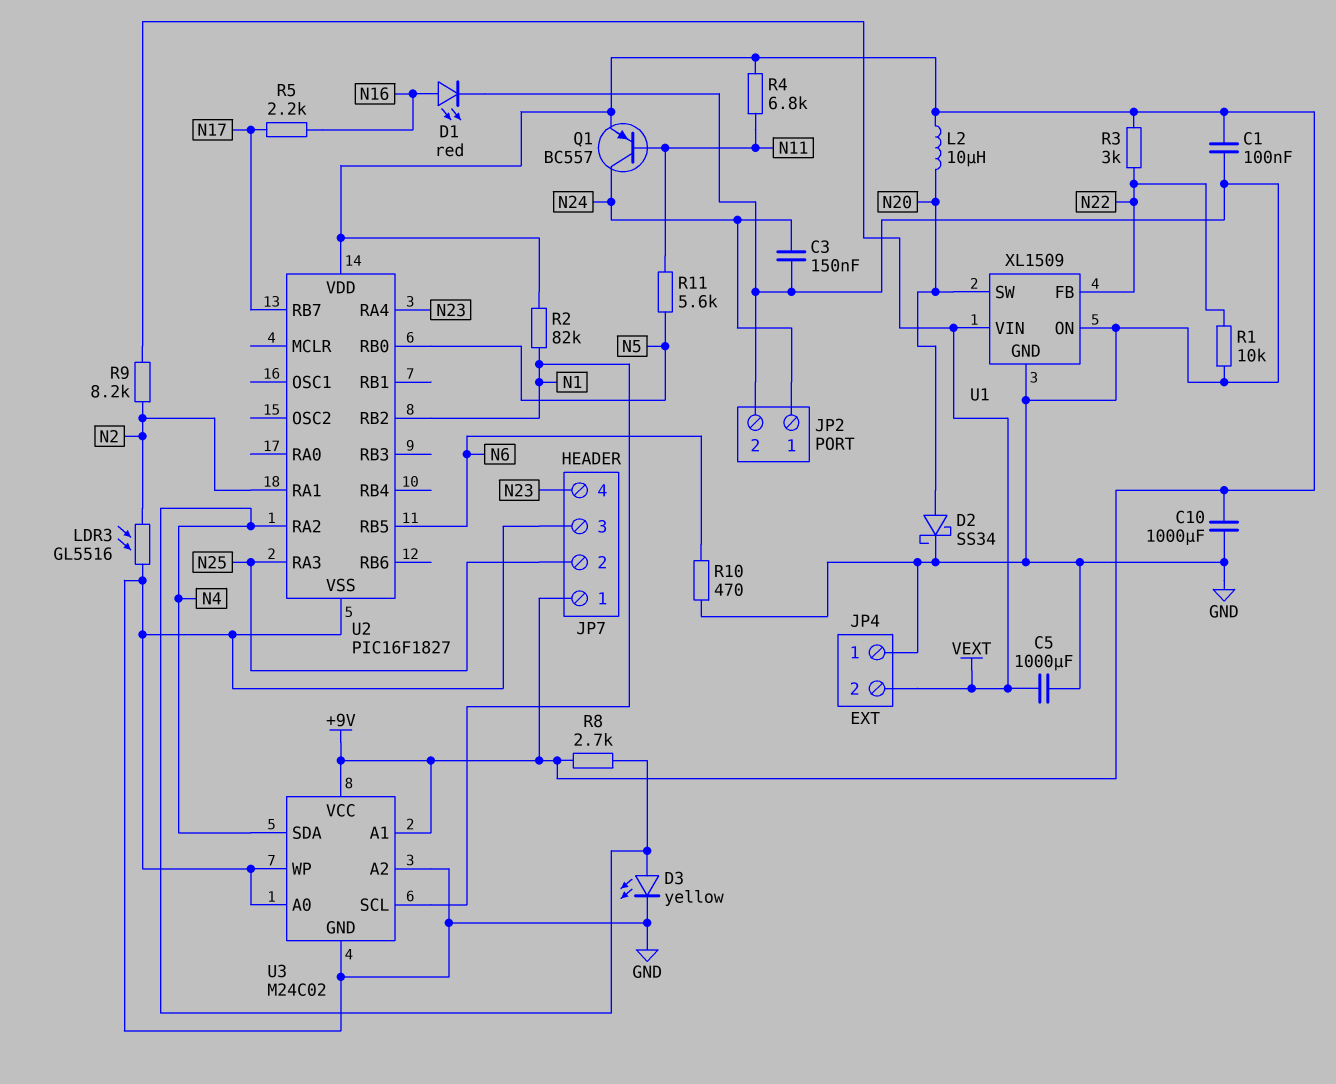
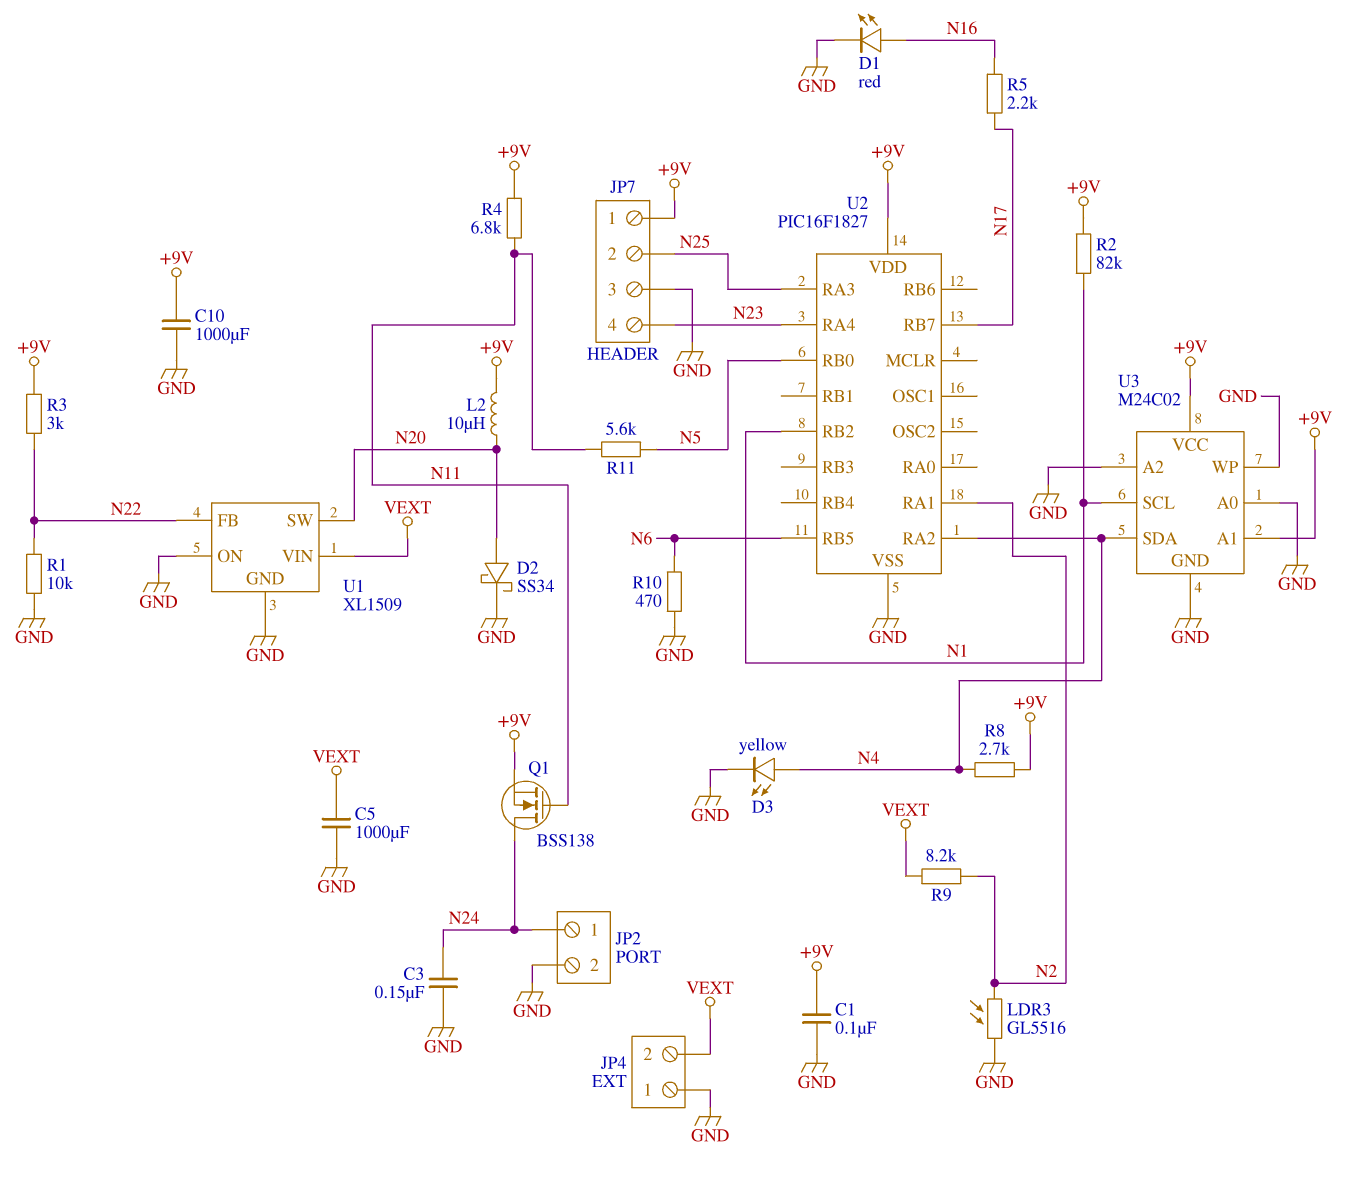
Q1: PNP BC557 (B N11, C N24, E +9V) -> NMOS BSS138 (G N11, D N24, S +9V)

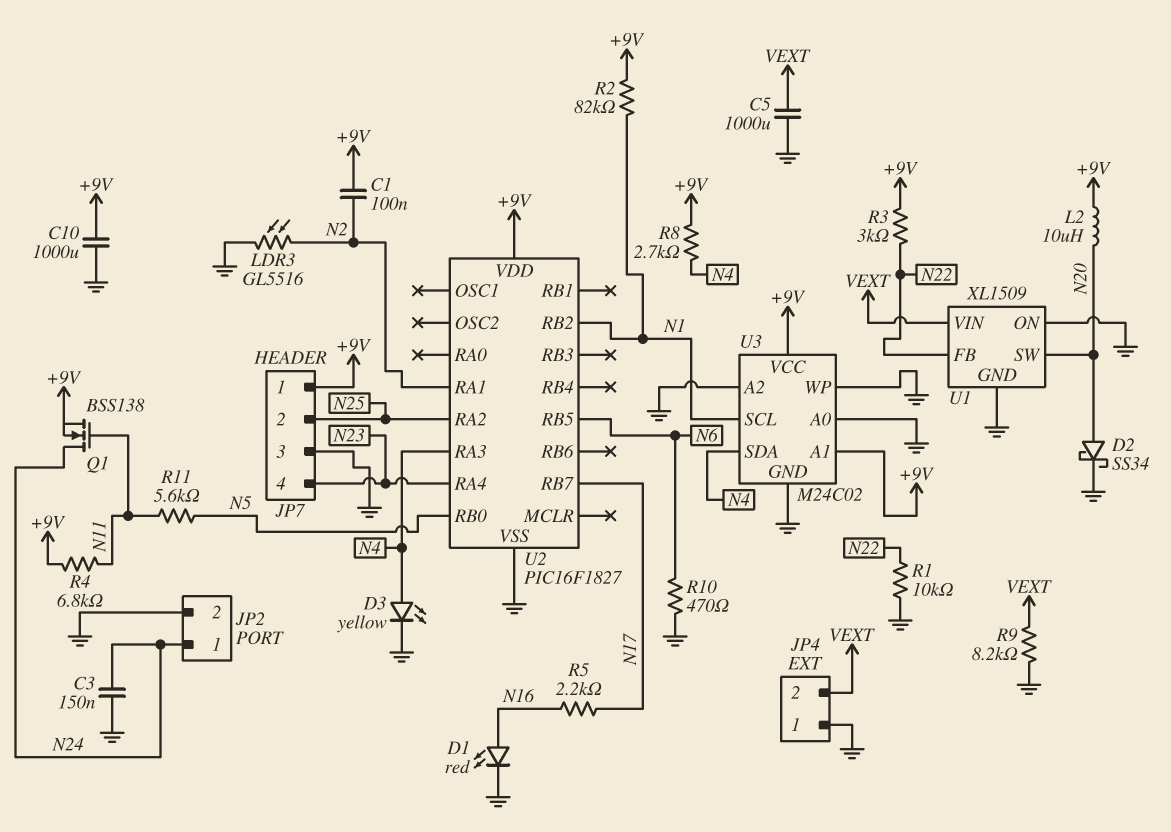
C1: 100nF (+9V, GND) -> 100nF (+9V, N2)
R9: 8.2k (N2, VEXT) -> 8.2k (GND, VEXT)
U2 pin RA2: N4 -> N25
U2 pin RA3: N25 -> N4

